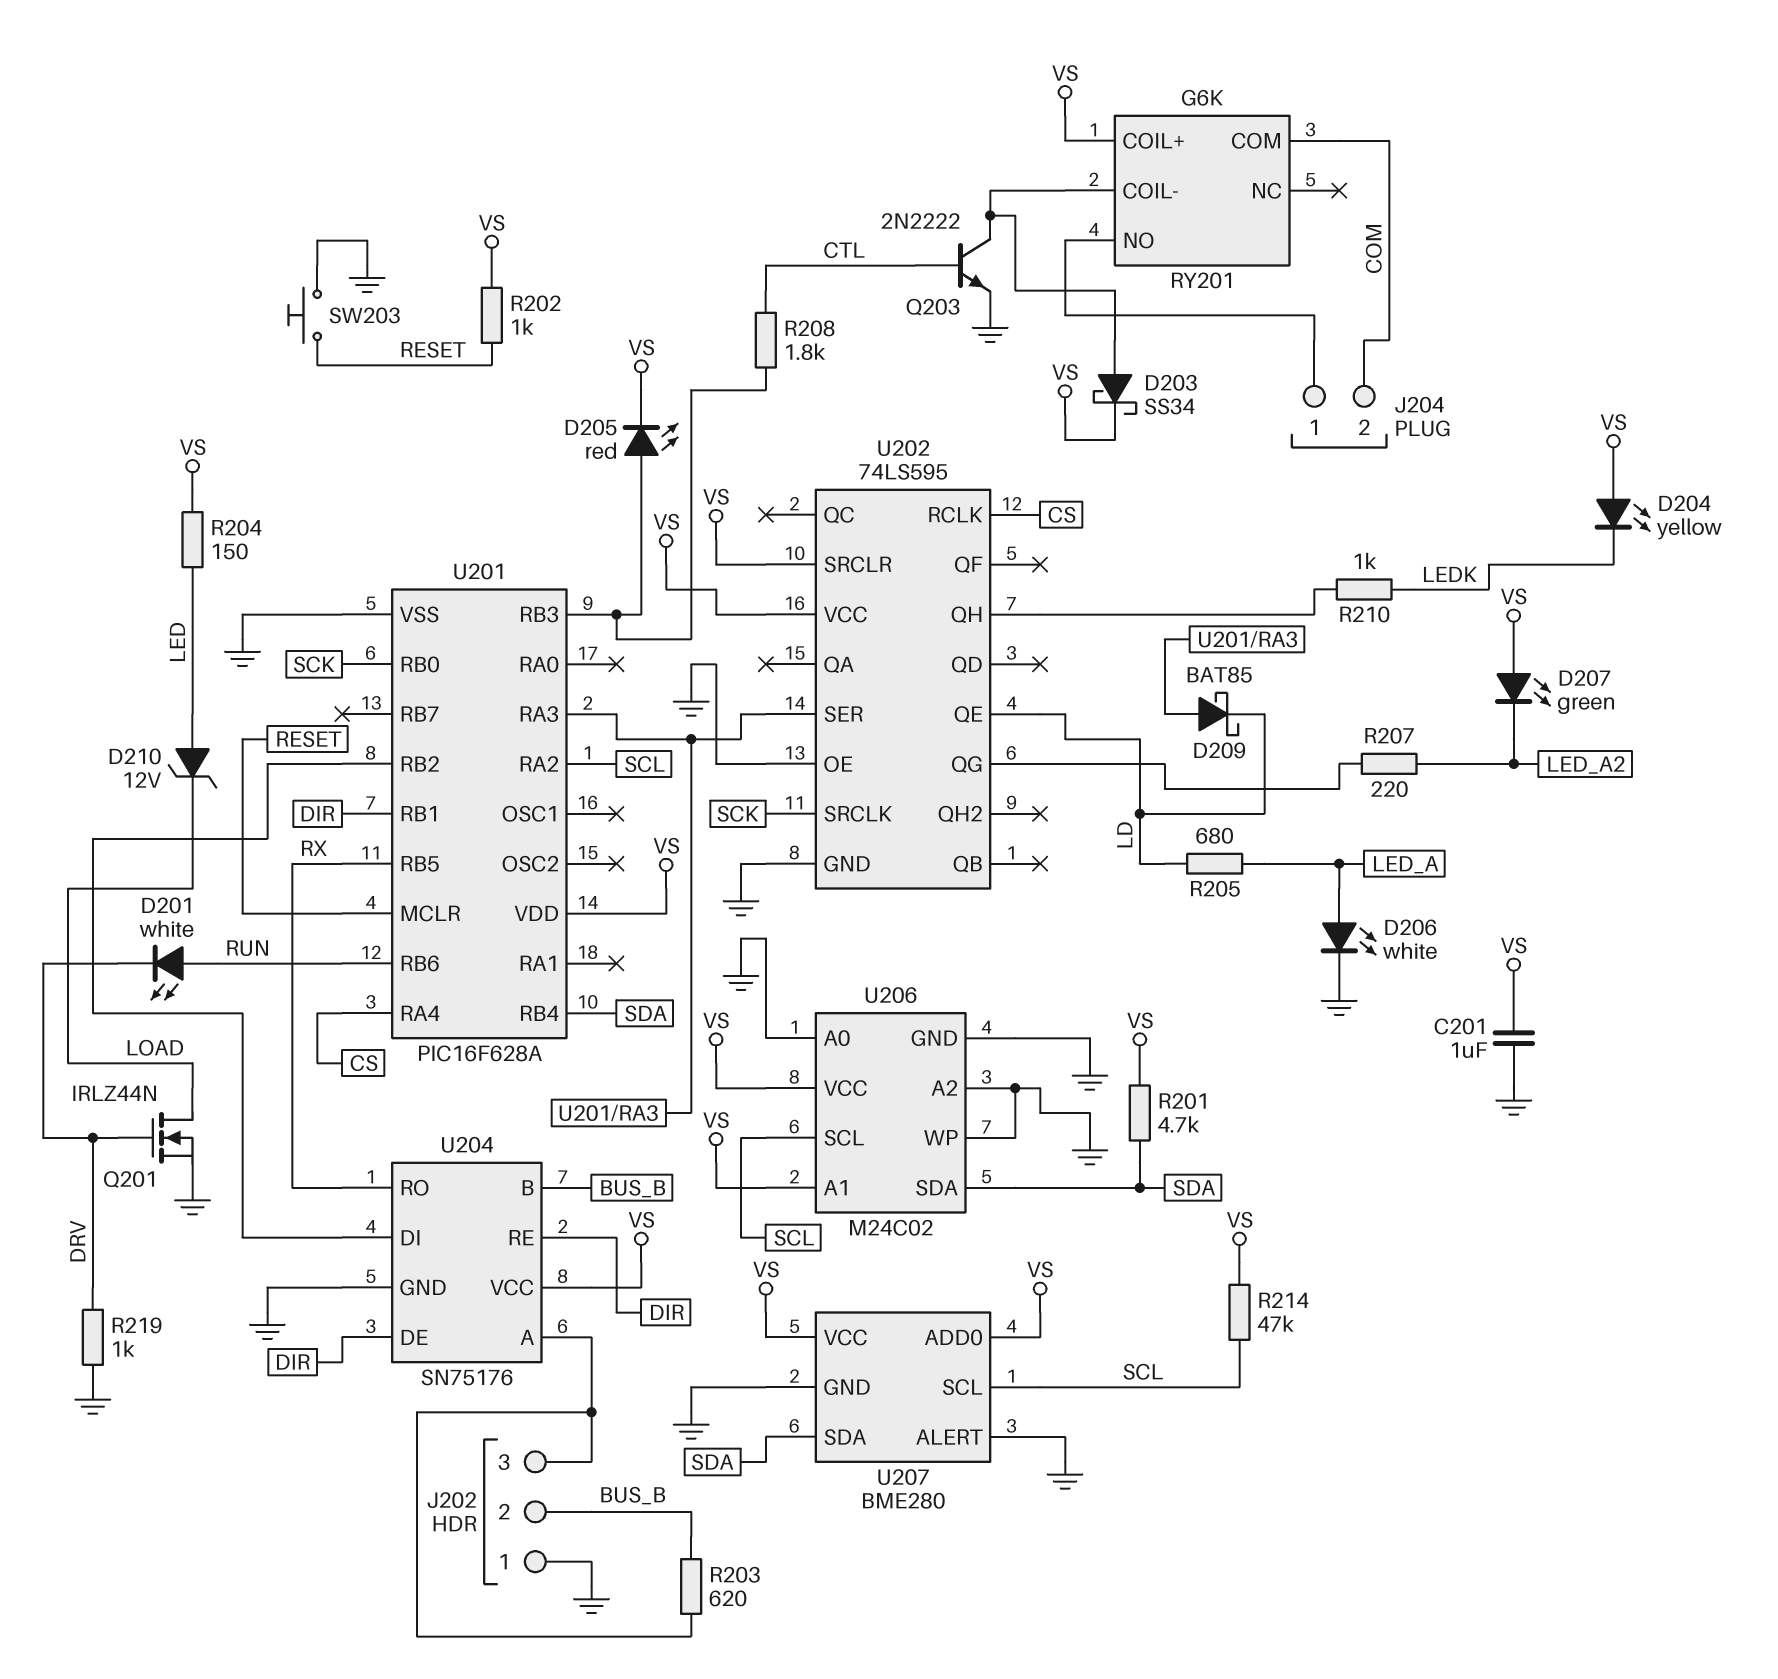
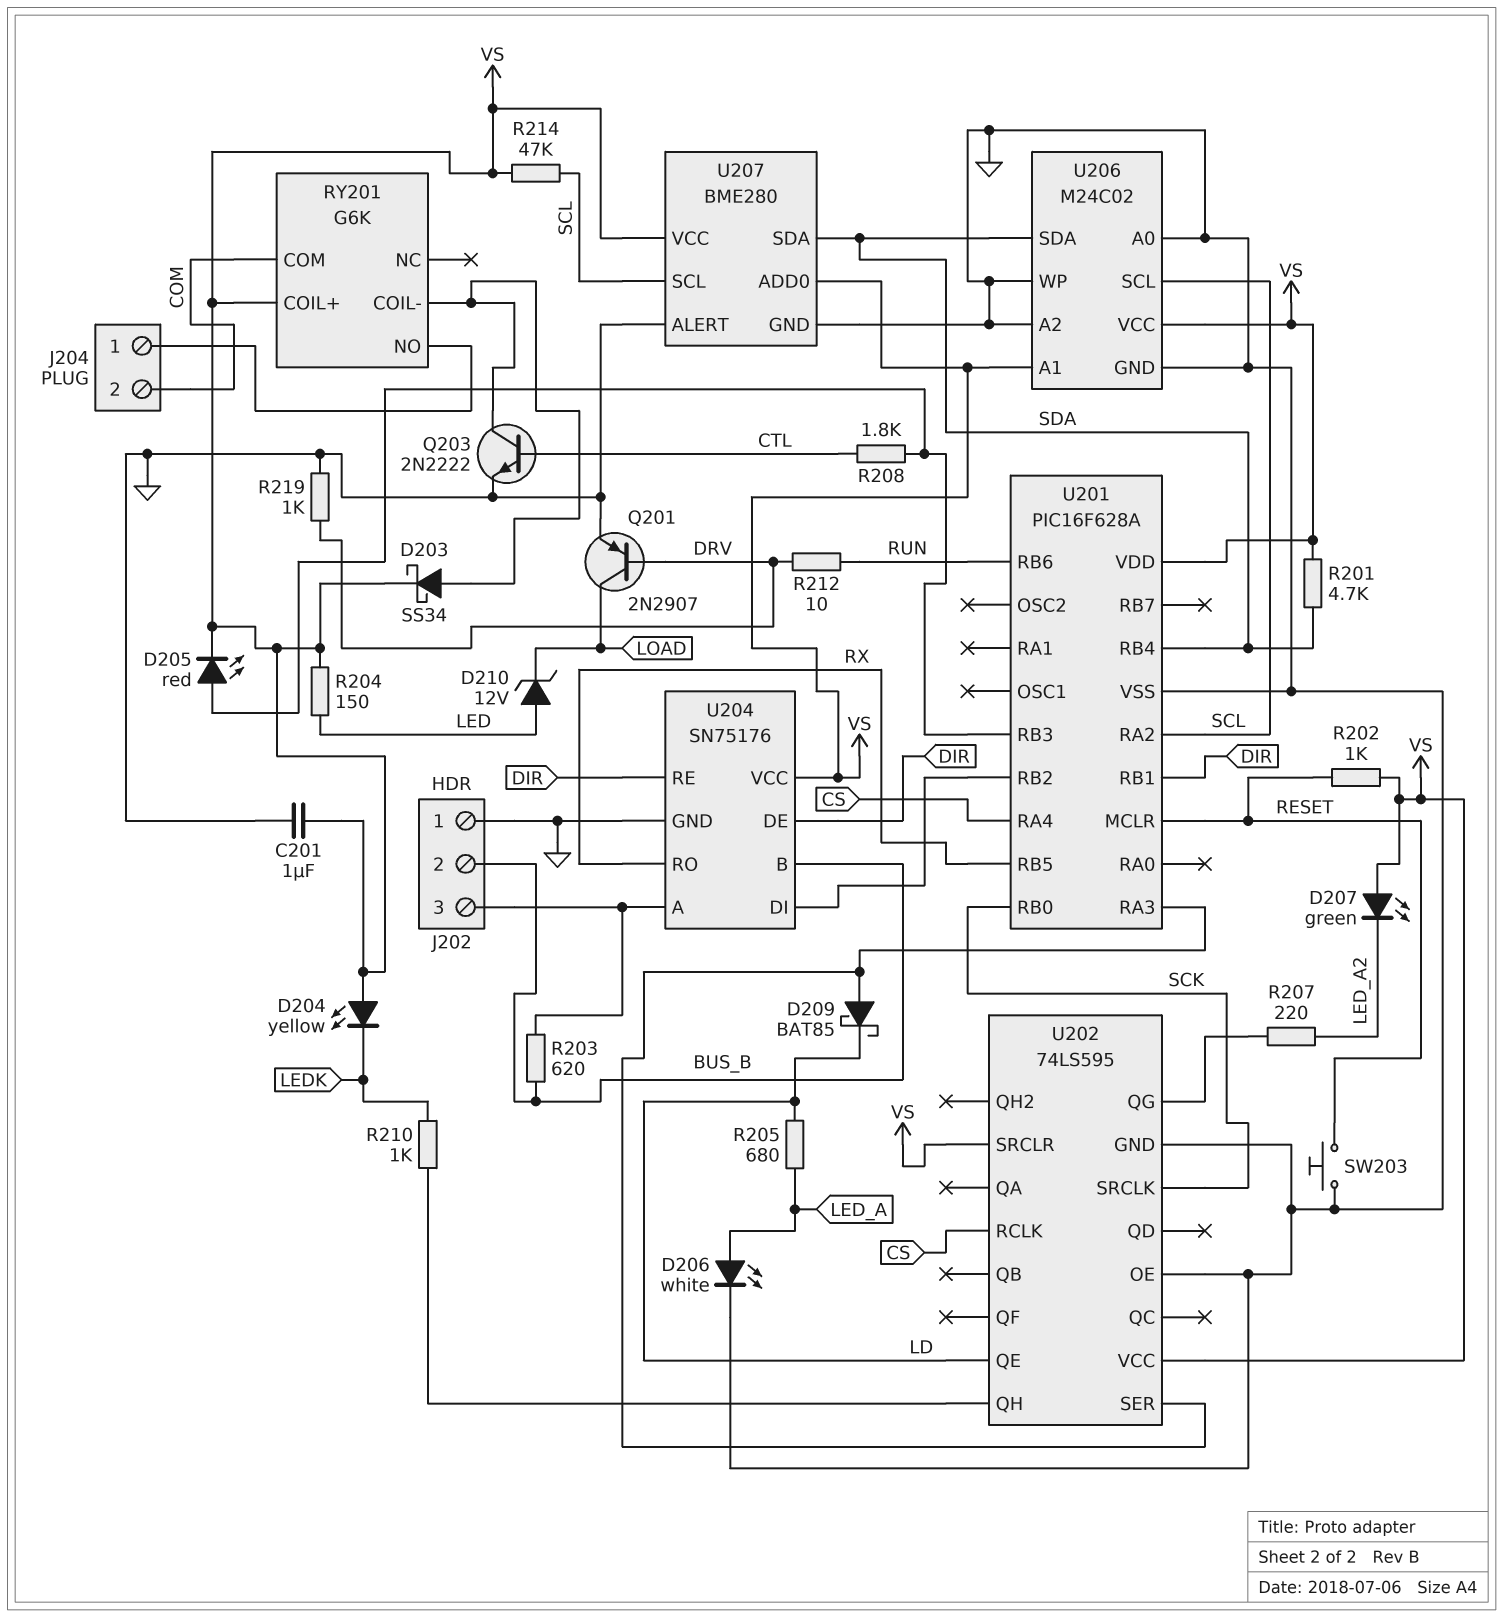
D201: LED white (A RUN, K DRV) -> none
Q201: NMOS IRLZ44N (G DRV, D LOAD, S GND) -> PNP 2N2907 (B DRV, C LOAD, E GND)
R212: none -> 10 (DRV, RUN)

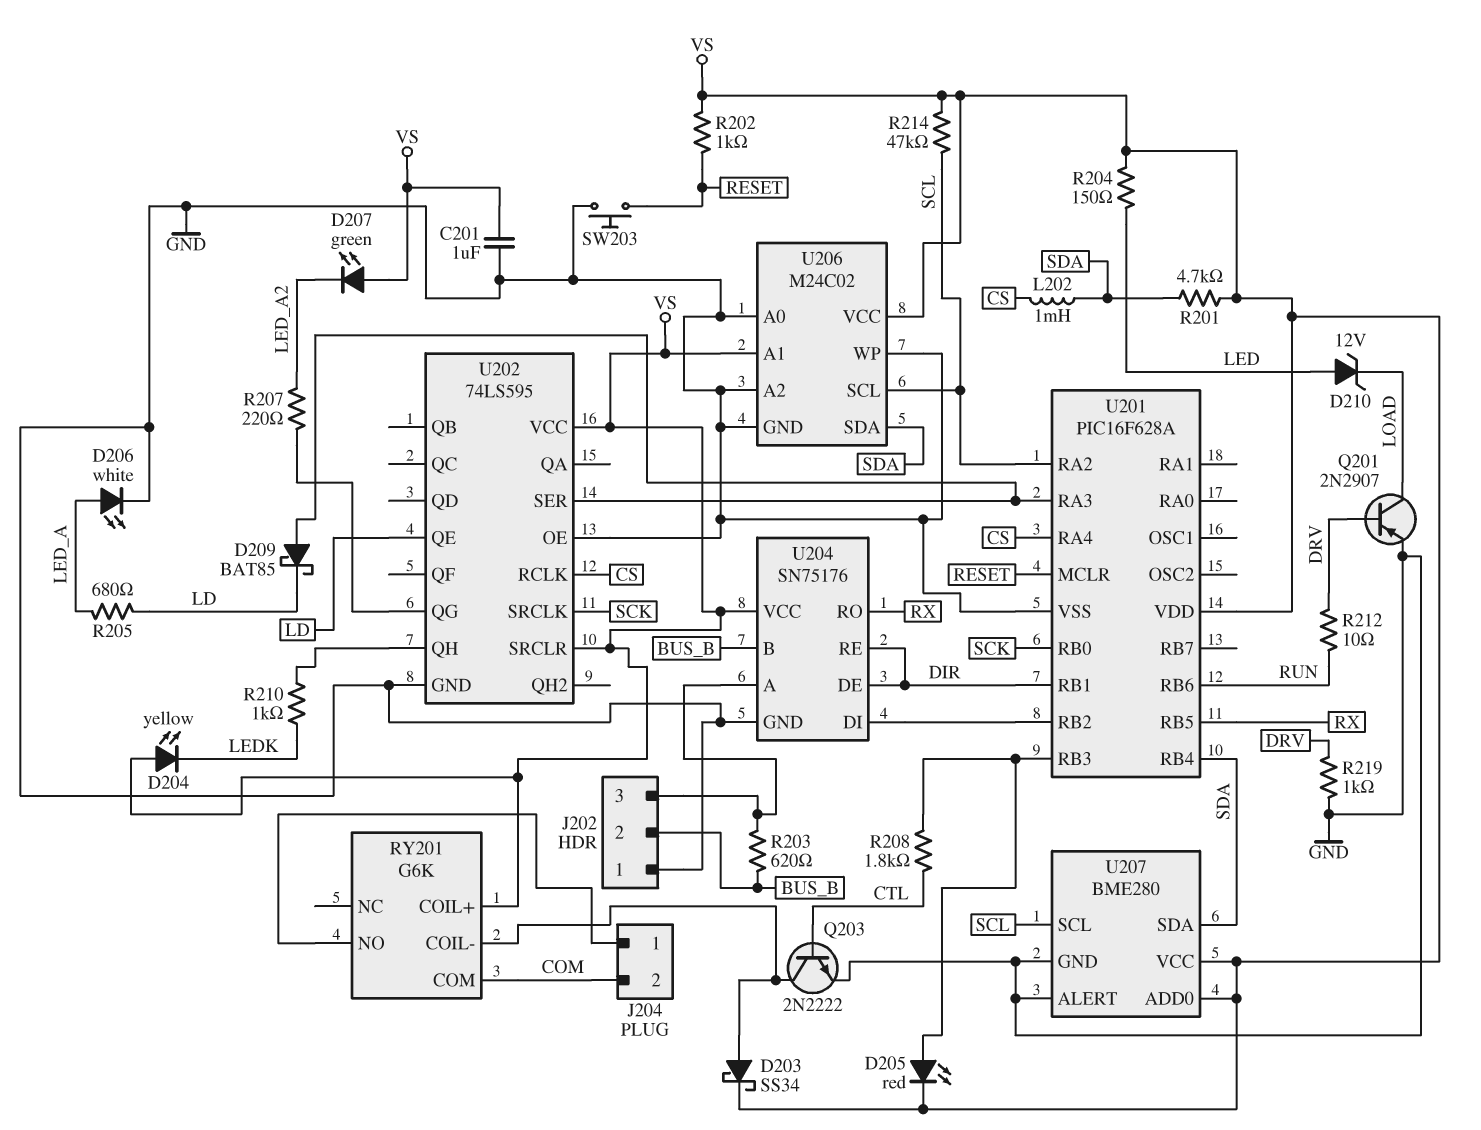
L202: none -> 1mH (CS, SDA)

